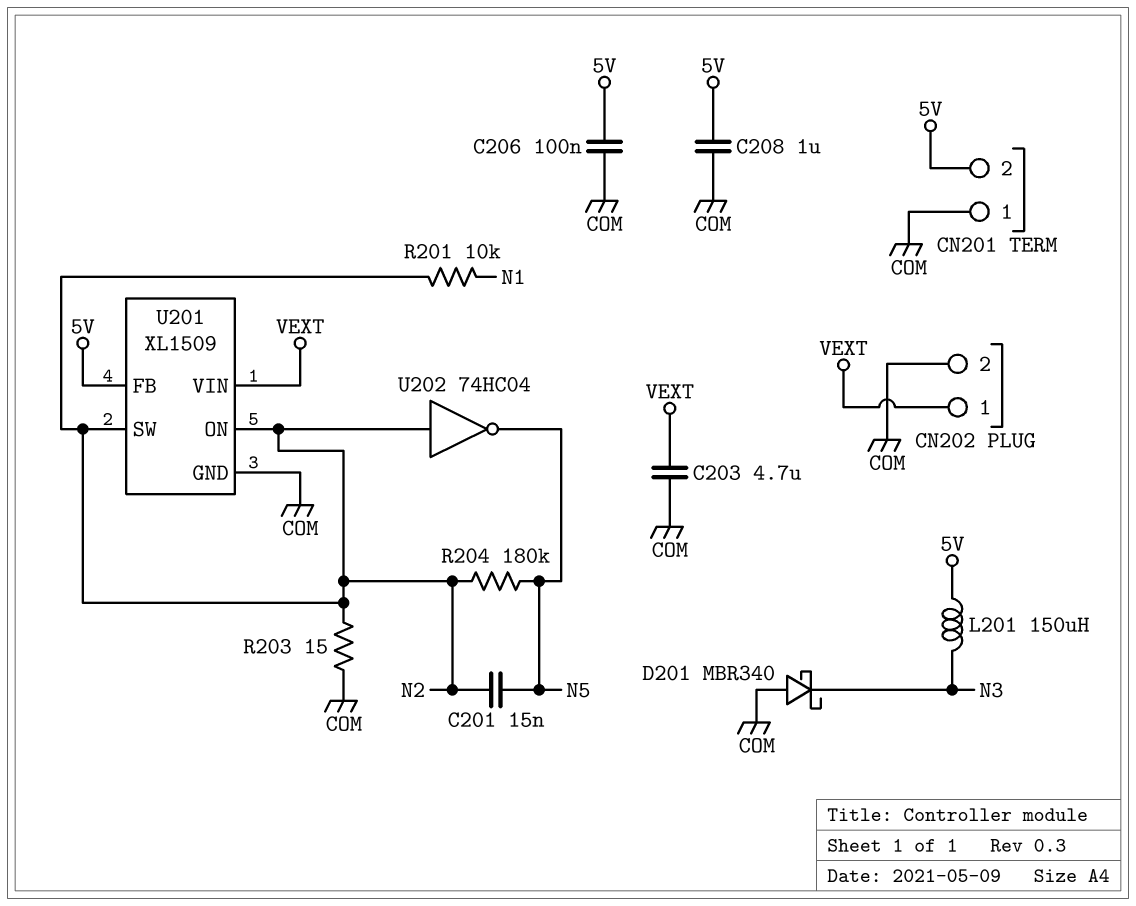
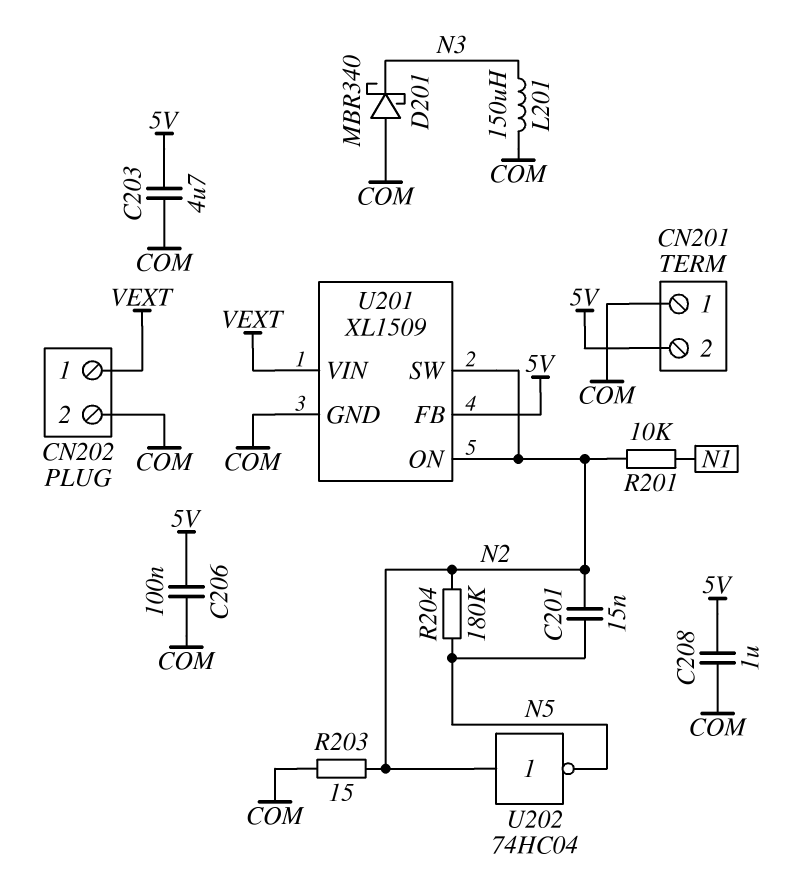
C203: 4.7uF (COM, VEXT) -> 4.7uF (5V, COM)
L201: 150uH (5V, N3) -> 150uH (COM, N3)

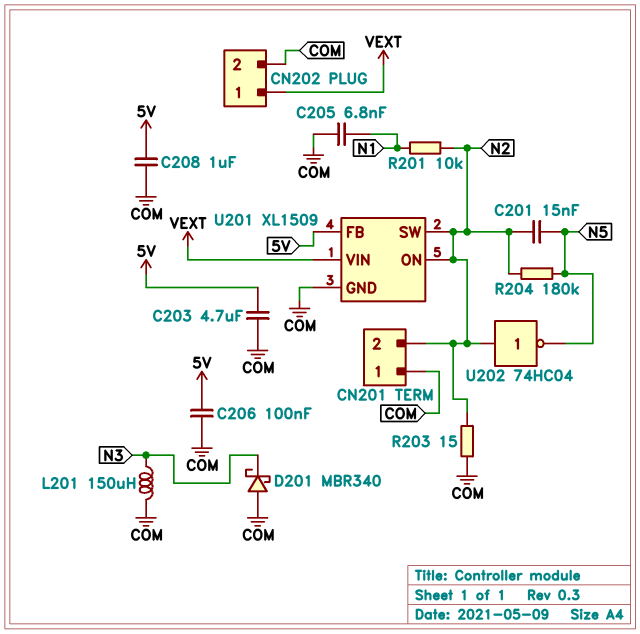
C205: none -> 6.8nF (COM, N1)
CN201 pin 2: 5V -> N2

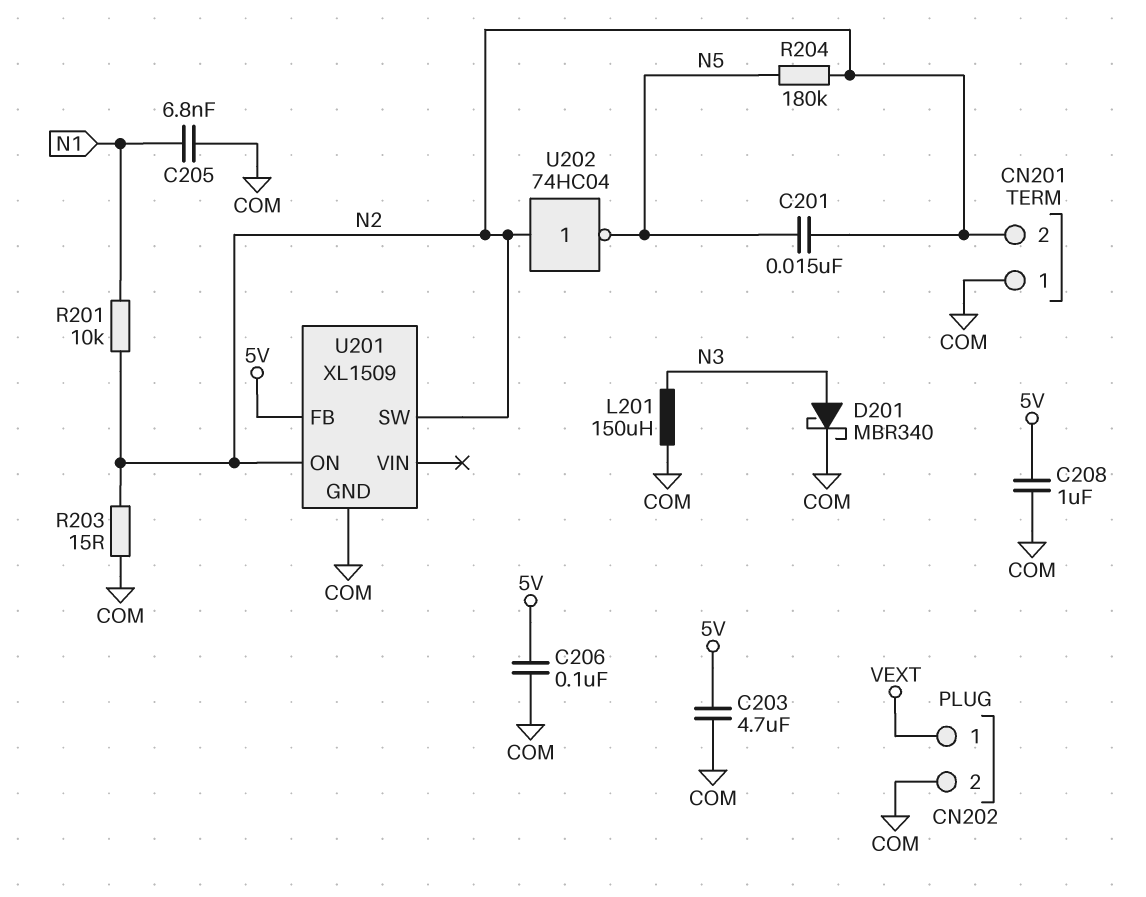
D201: schottky MBR340 (A COM, K N3) -> schottky MBR340 (A N3, K COM)
U201 pin VIN: VEXT -> none

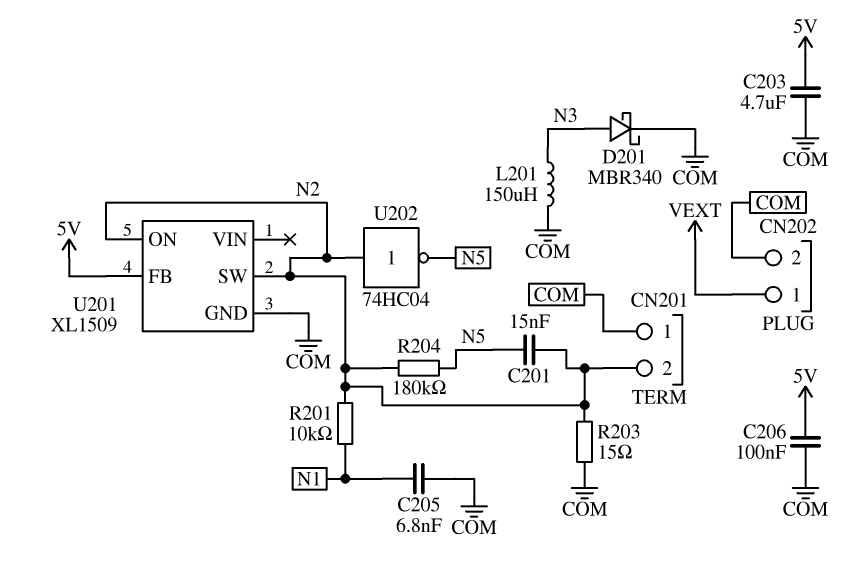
C208: 1uF (5V, COM) -> none

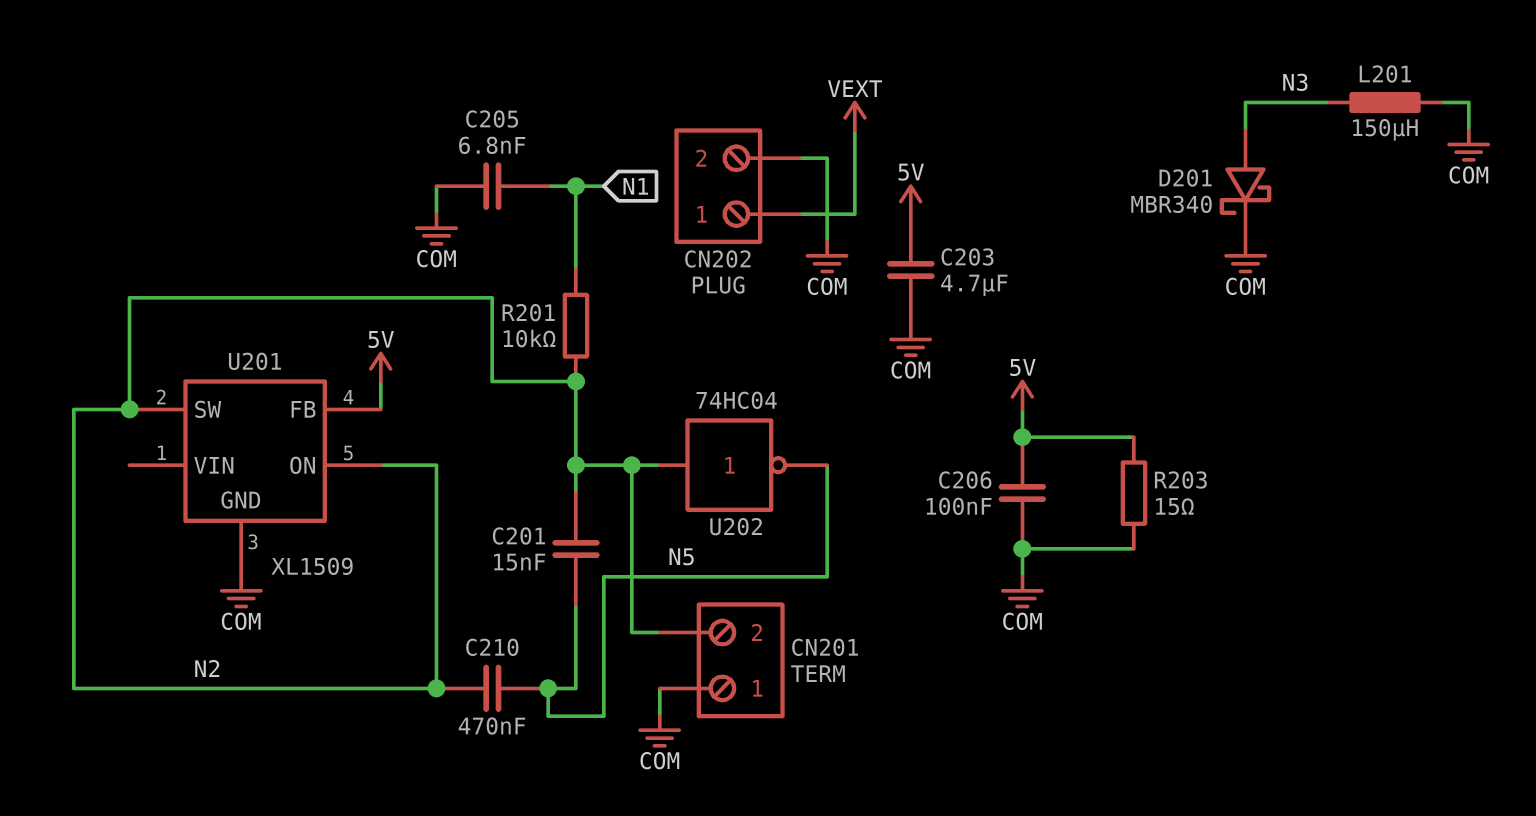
C210: none -> 470nF (N2, N5)
R203: 15 (COM, N2) -> 15 (5V, COM)
R204: 180k (N2, N5) -> none

